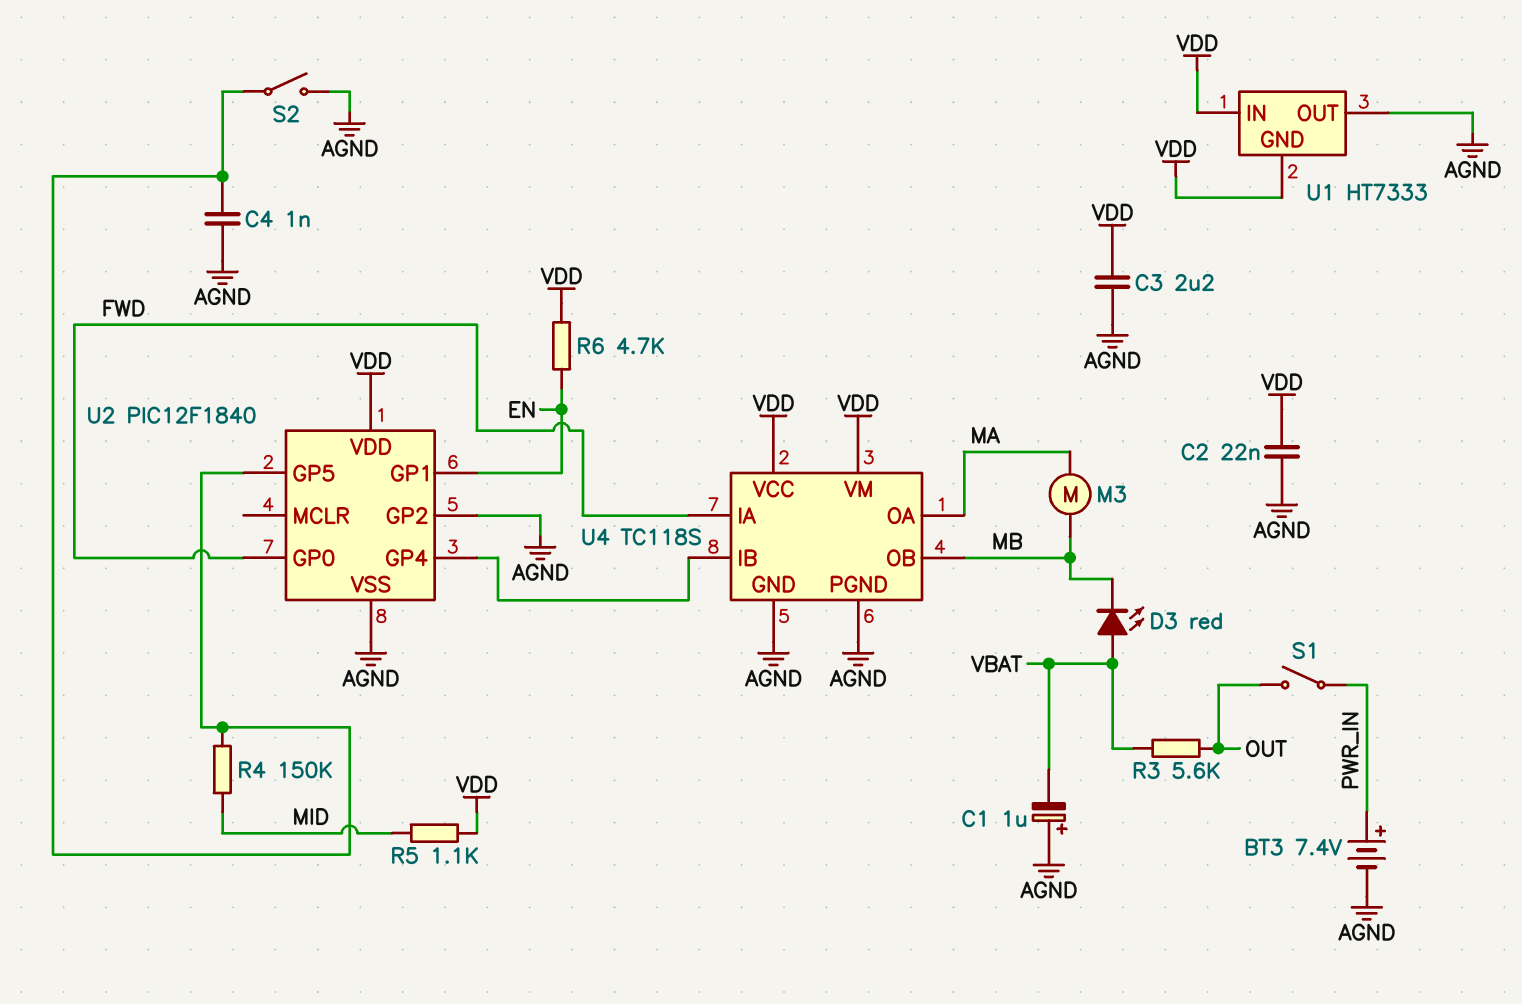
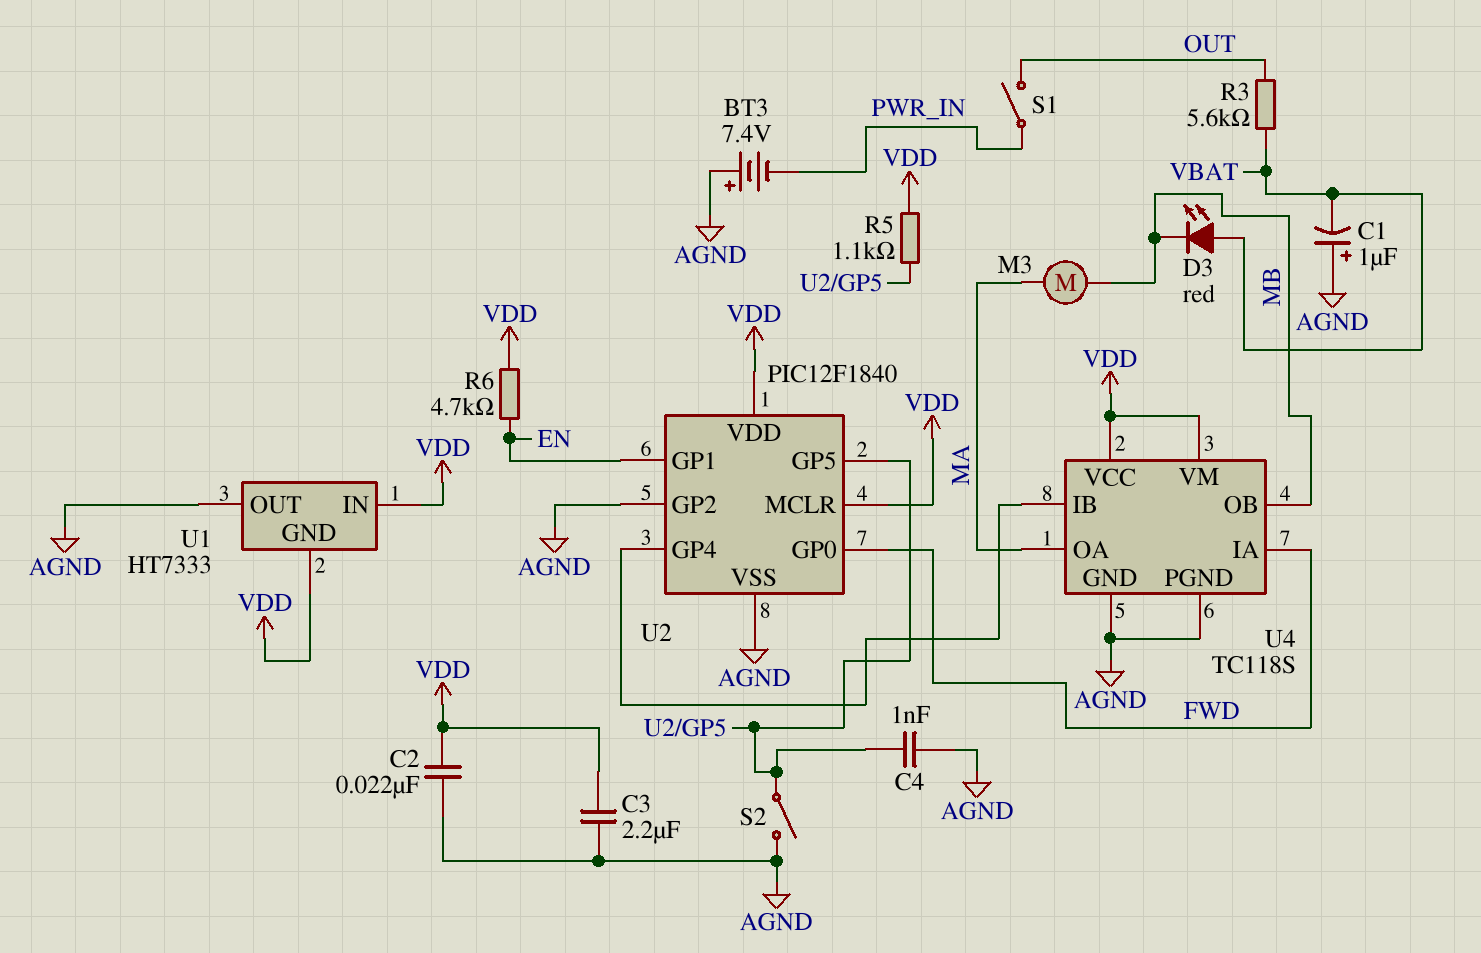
BT3: 7.4V (plus PWR_IN, minus AGND) -> 7.4V (plus AGND, minus PWR_IN)
R4: 150k (MID, U2/GP5) -> none
R5: 1.1k (MID, VDD) -> 1.1k (U2/GP5, VDD)
U2 pin MCLR: none -> VDD

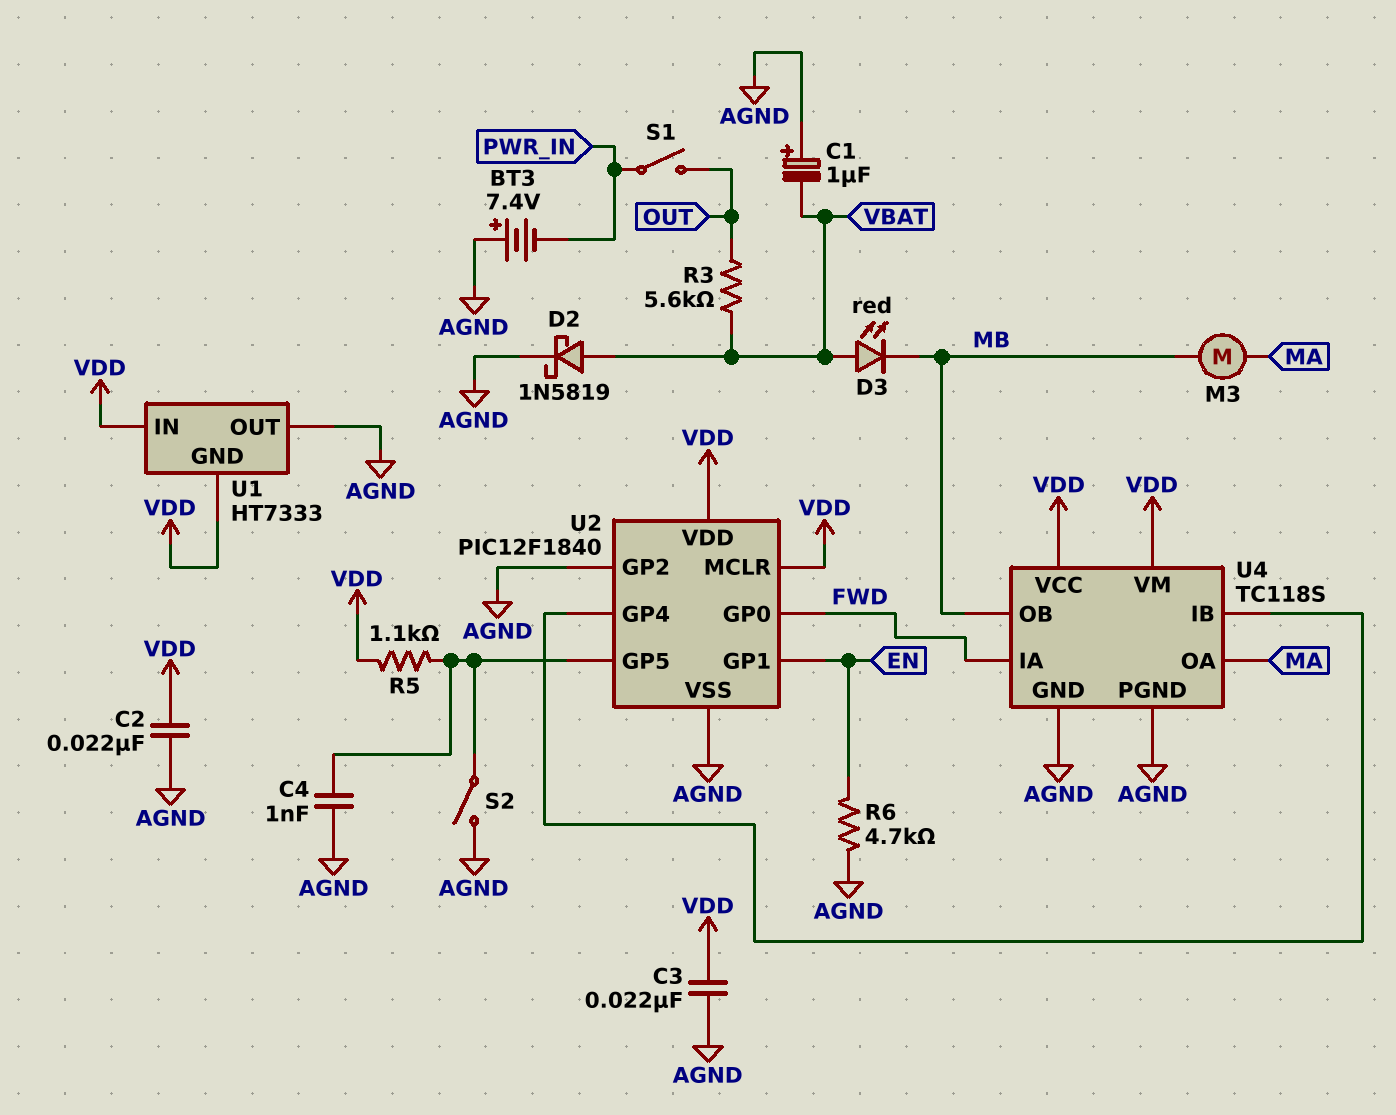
C3: 2.2uF (AGND, VDD) -> 22nF (AGND, VDD)
D2: none -> schottky 1N5819 (A VBAT, K AGND)
R6: 4.7k (EN, VDD) -> 4.7k (AGND, EN)

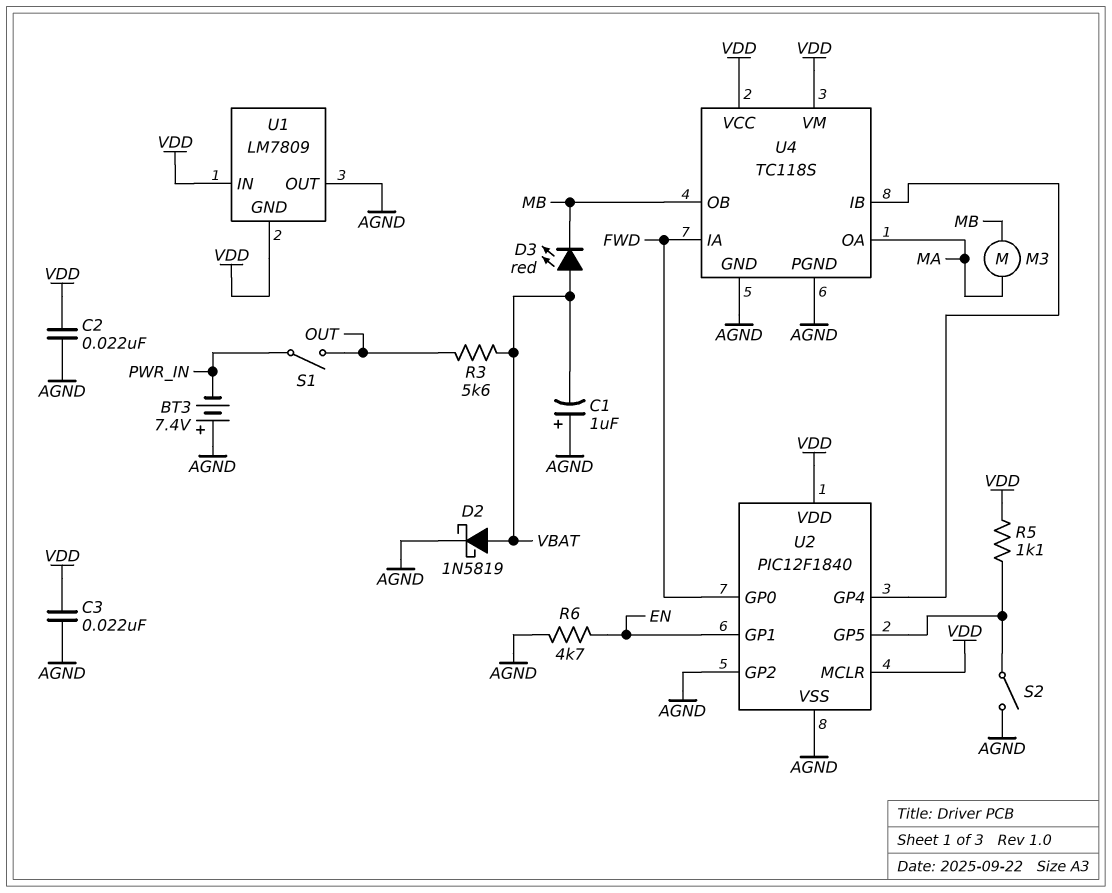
C4: 1nF (AGND, U2/GP5) -> none
U1: HT7333 -> LM7809

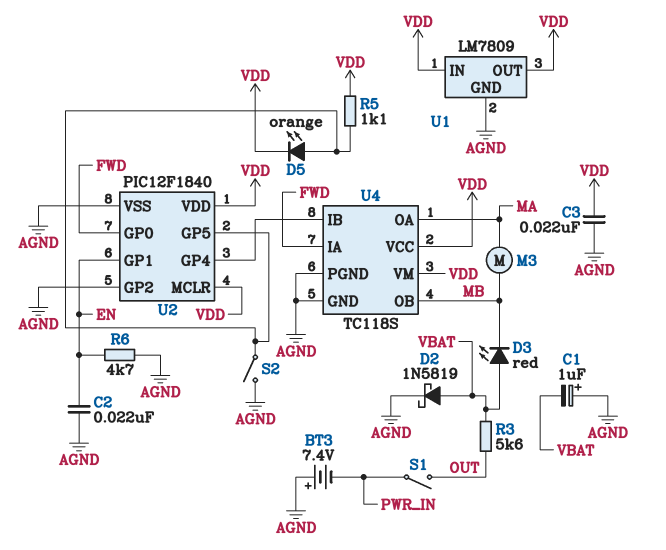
C2: 22nF (AGND, VDD) -> 22nF (AGND, EN)
D5: none -> LED orange (A U2/GP5, K VDD)
U1 pin GND: VDD -> AGND
U1 pin OUT: AGND -> VDD

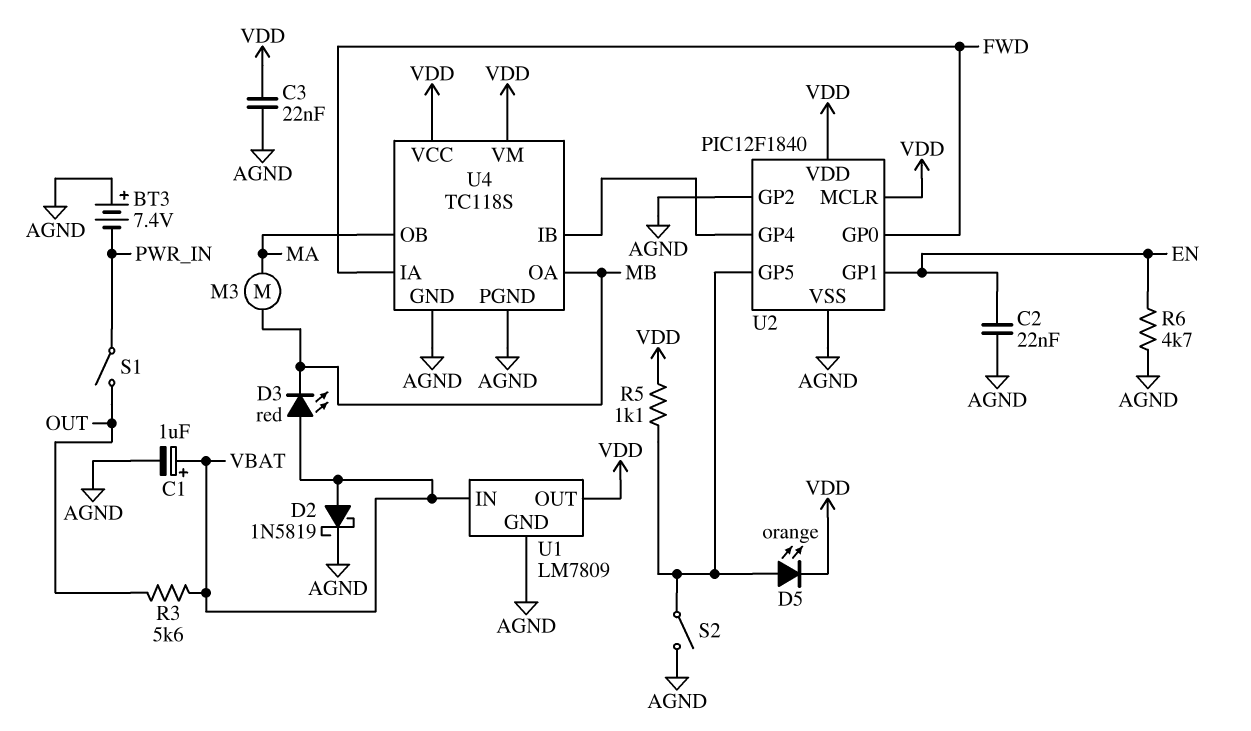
C1: 1uF (plus AGND, minus VBAT) -> 1uF (plus VBAT, minus AGND)
U1 pin IN: VDD -> VBAT
U4 pin OA: MA -> MB
U4 pin OB: MB -> MA

